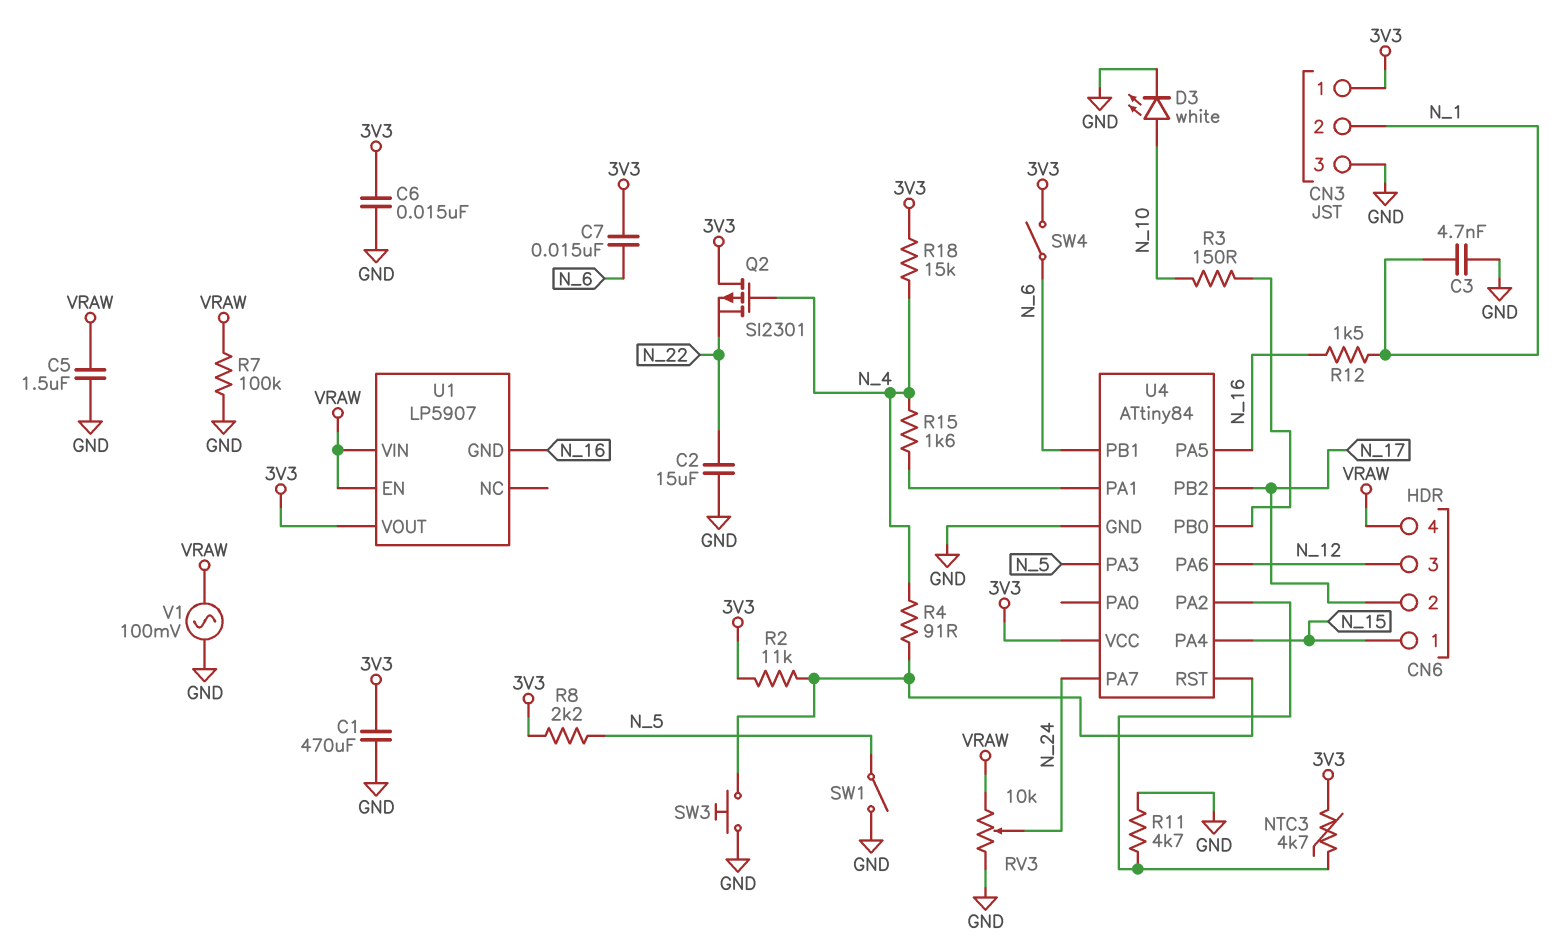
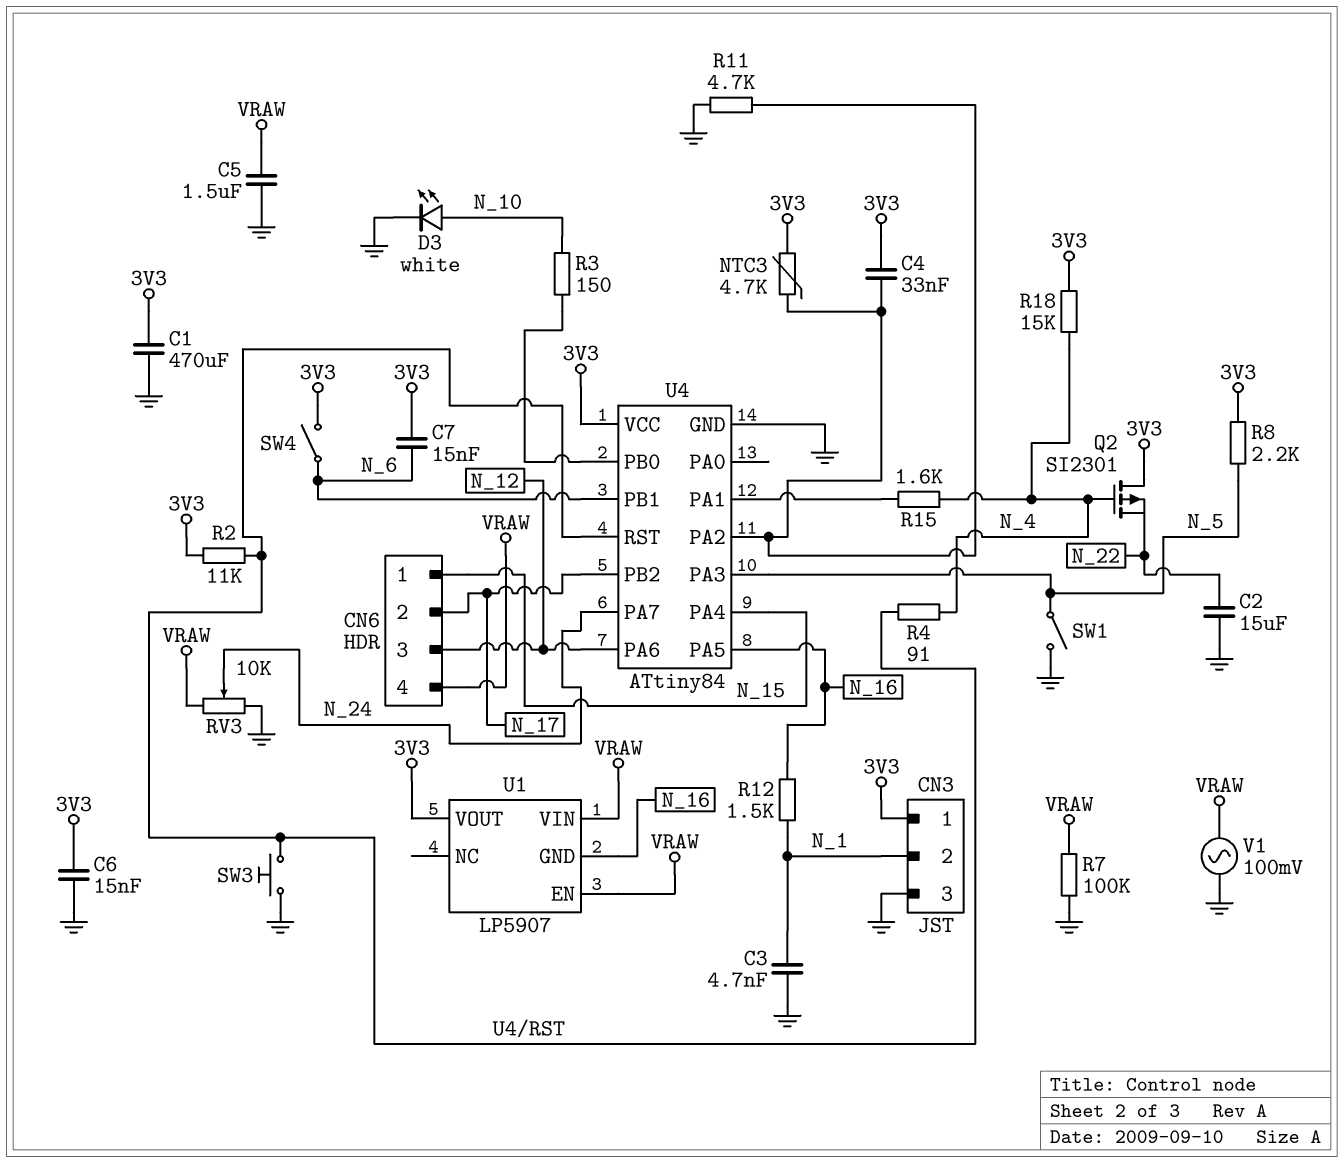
C4: none -> 33nF (3V3, U4/PA2)

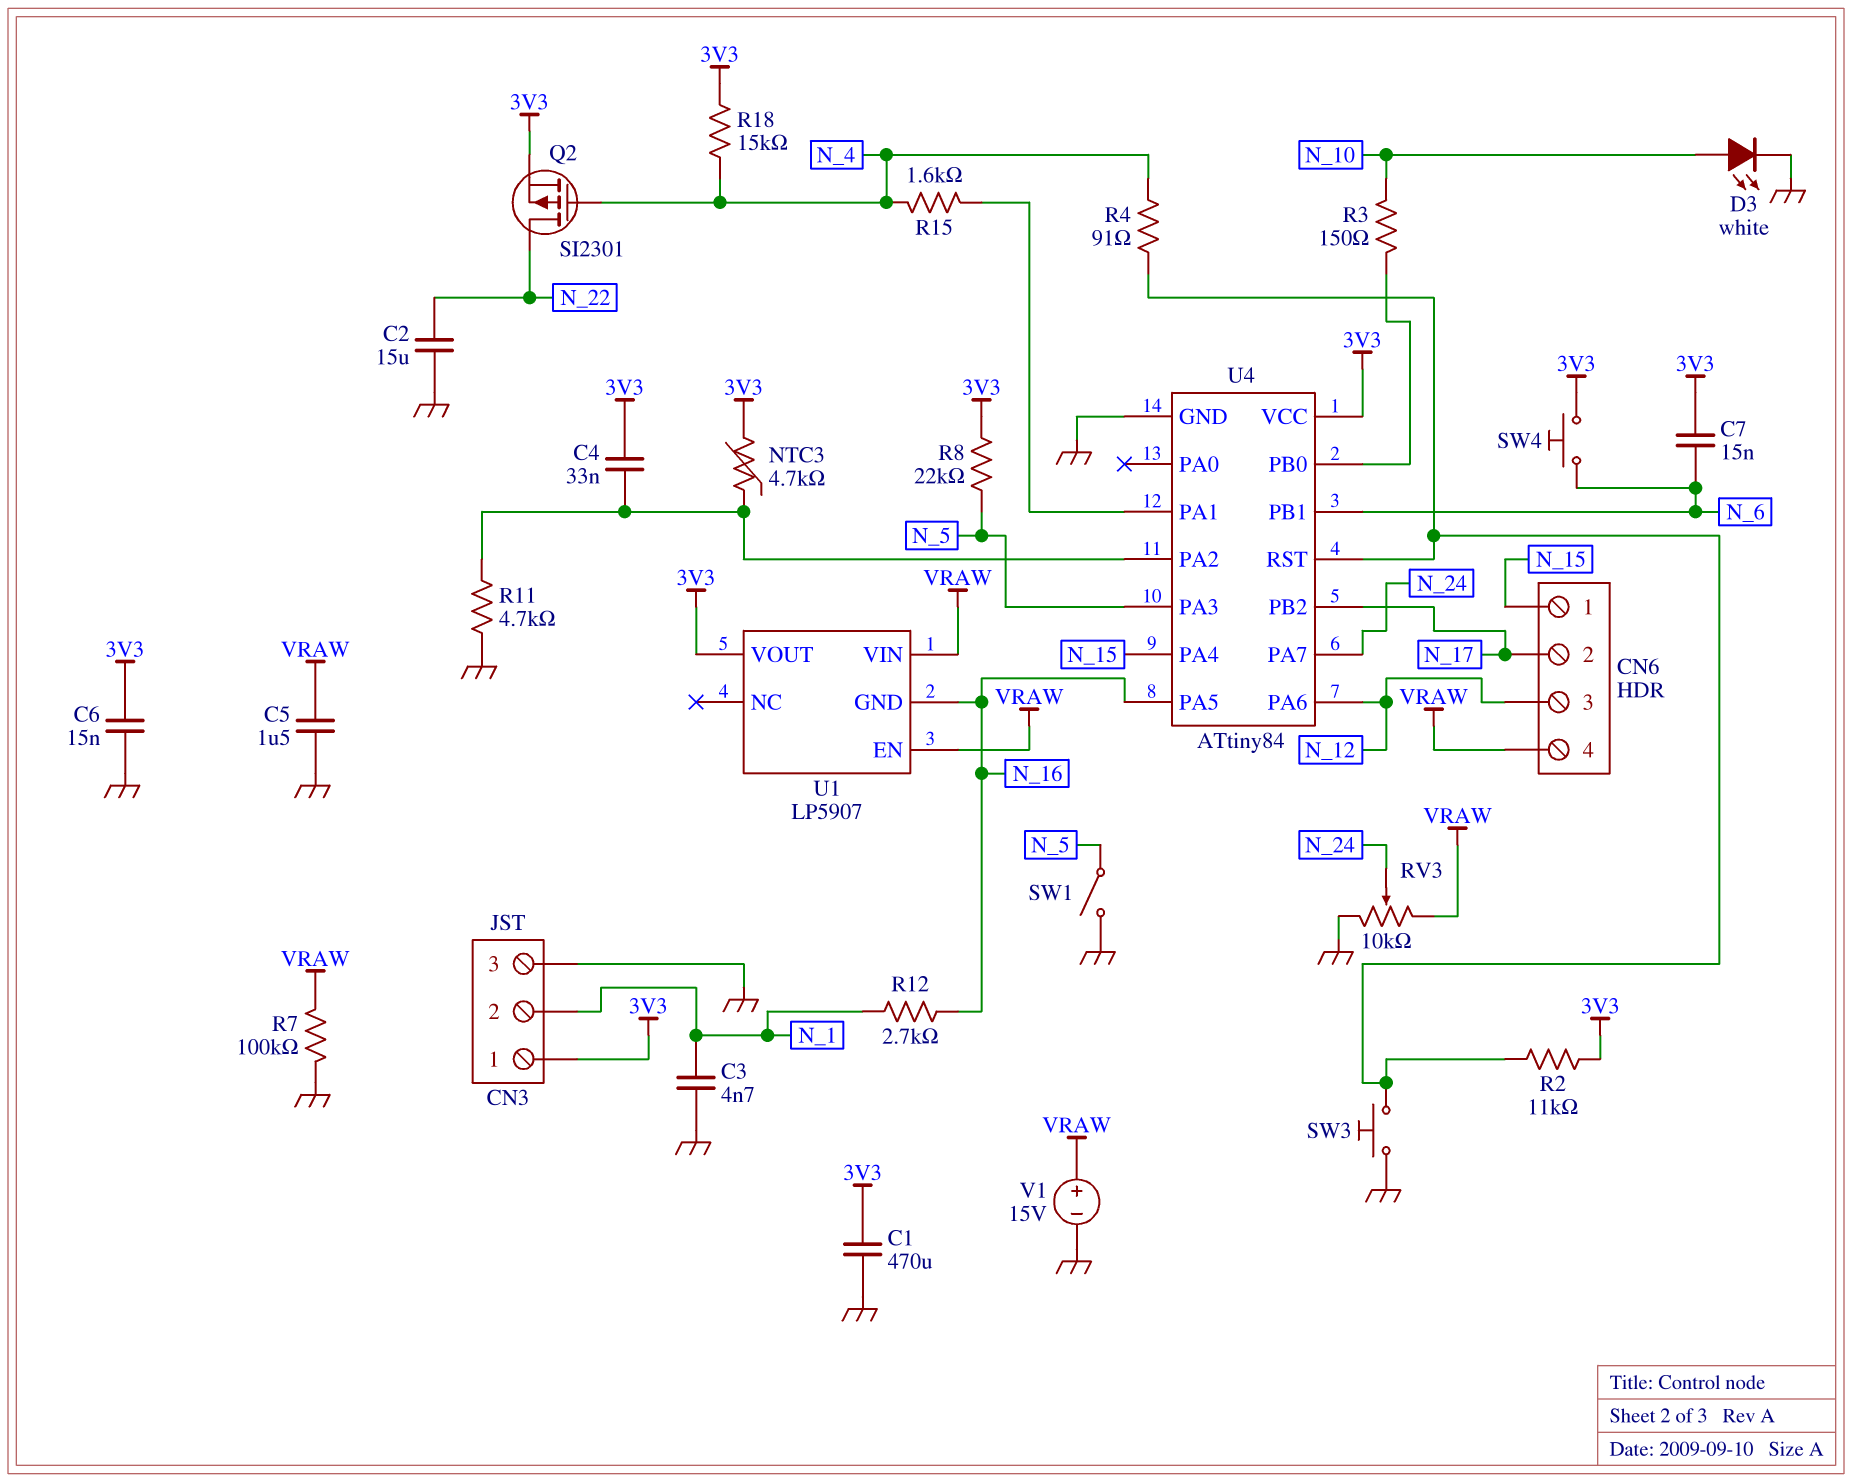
Q2: PMOS SI2301 (G N_4, D 3V3, S N_22) -> PMOS SI2301 (G N_4, D N_22, S 3V3)
R8: 2.2k (3V3, N_5) -> 22k (3V3, N_5)
R12: 1.5k (N_1, N_16) -> 2.7k (N_1, N_16)
SW4: switch (3V3, N_6) -> button (3V3, N_6)
V1: AC 100mV (GND, VRAW) -> 15V (plus VRAW, minus GND)

